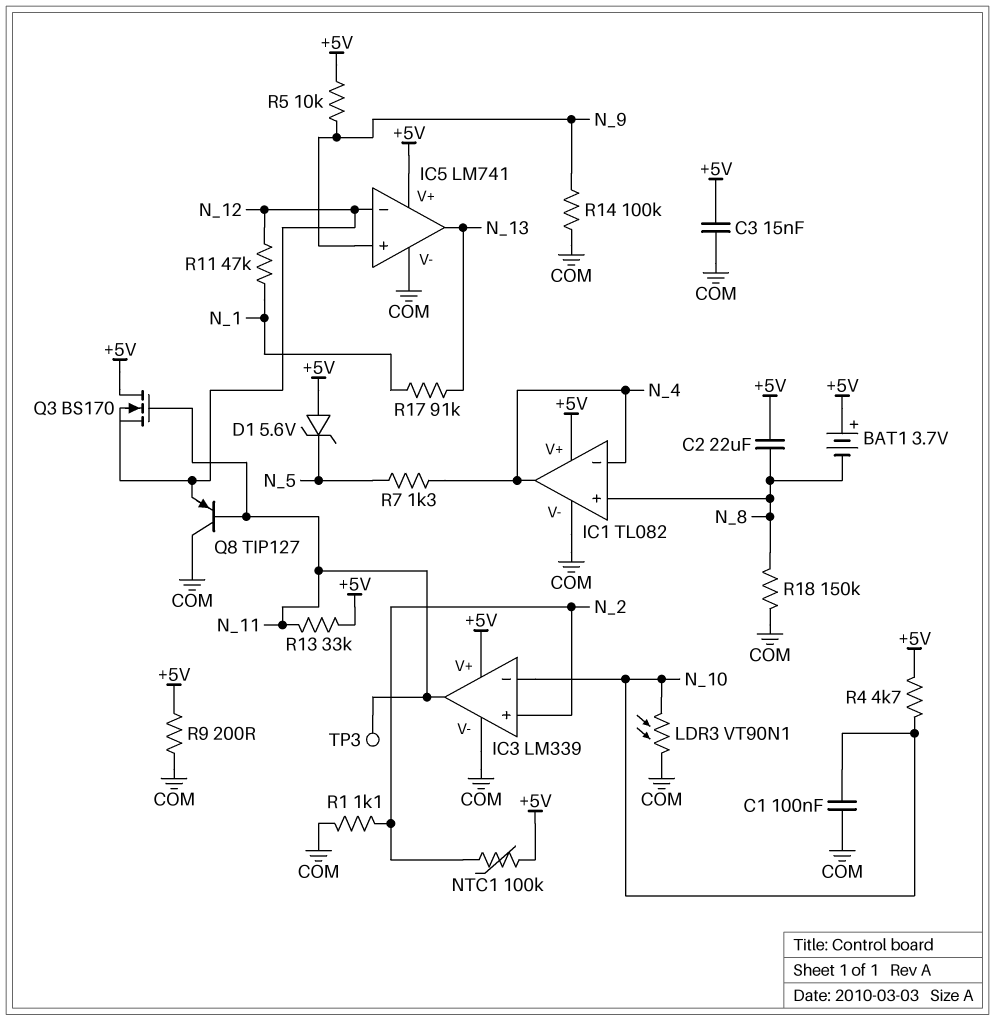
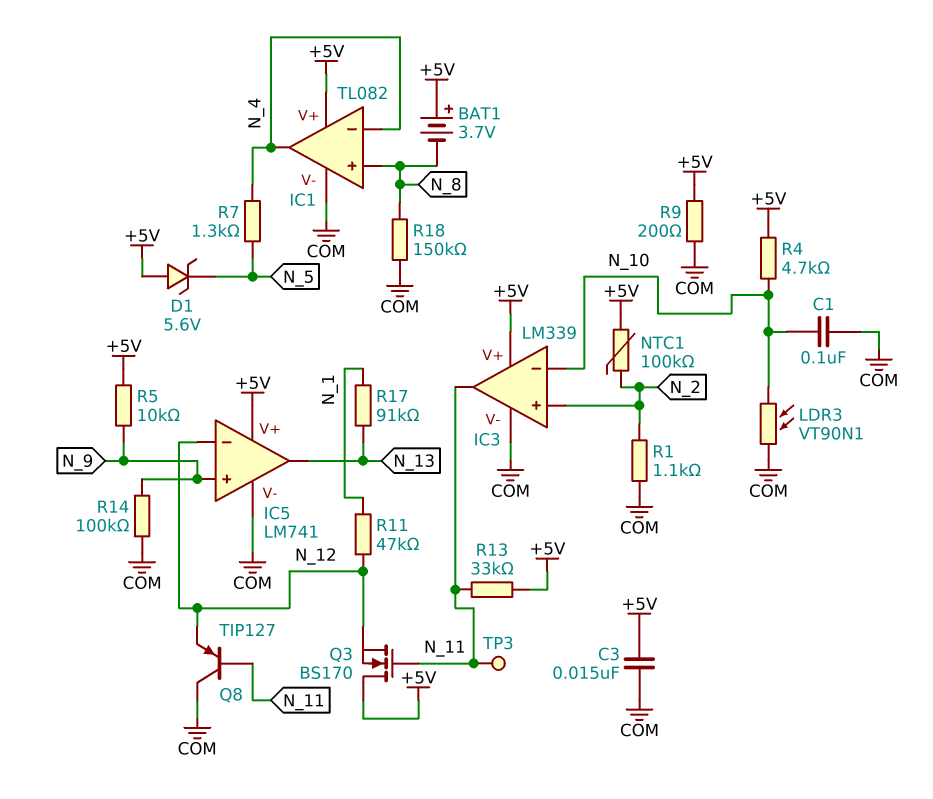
C2: 22uF (+5V, N_8) -> none

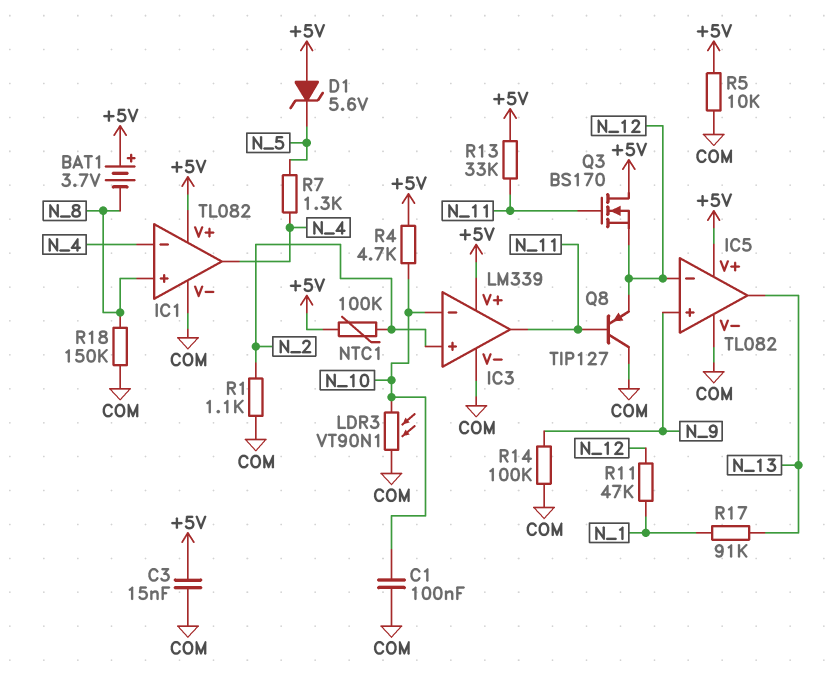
IC5: LM741 -> TL082
R5: 10k (+5V, N_9) -> 10k (+5V, COM)
R9: 200 (+5V, COM) -> none
TP3: test point (N_11) -> none

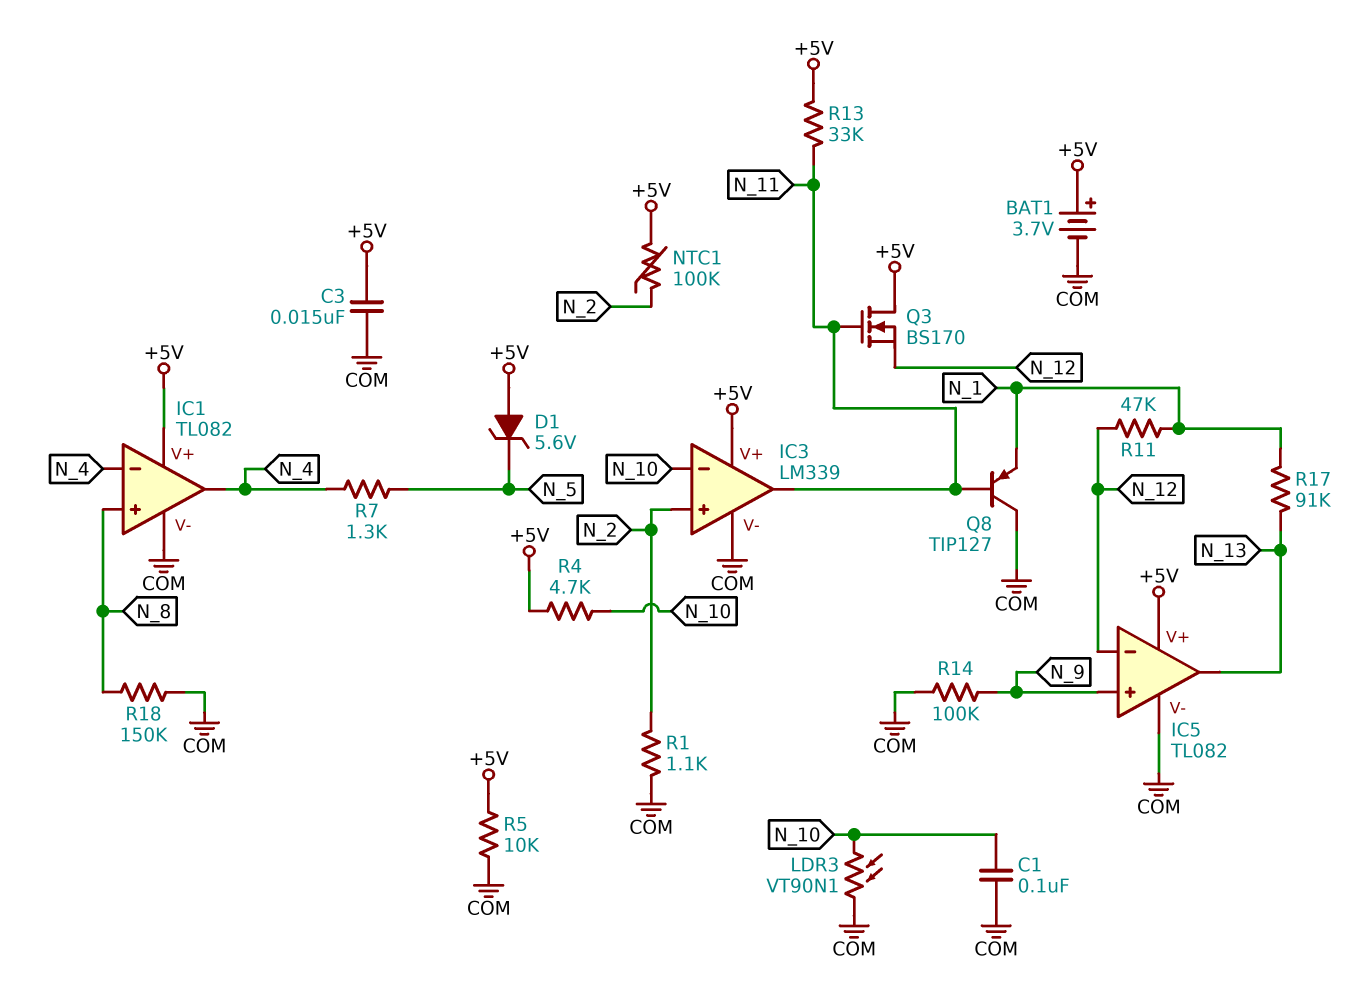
BAT1: 3.7V (plus +5V, minus N_8) -> 3.7V (plus +5V, minus COM)
Q8: PNP TIP127 (B N_11, C COM, E N_12) -> PNP TIP127 (B N_11, C COM, E N_1)

